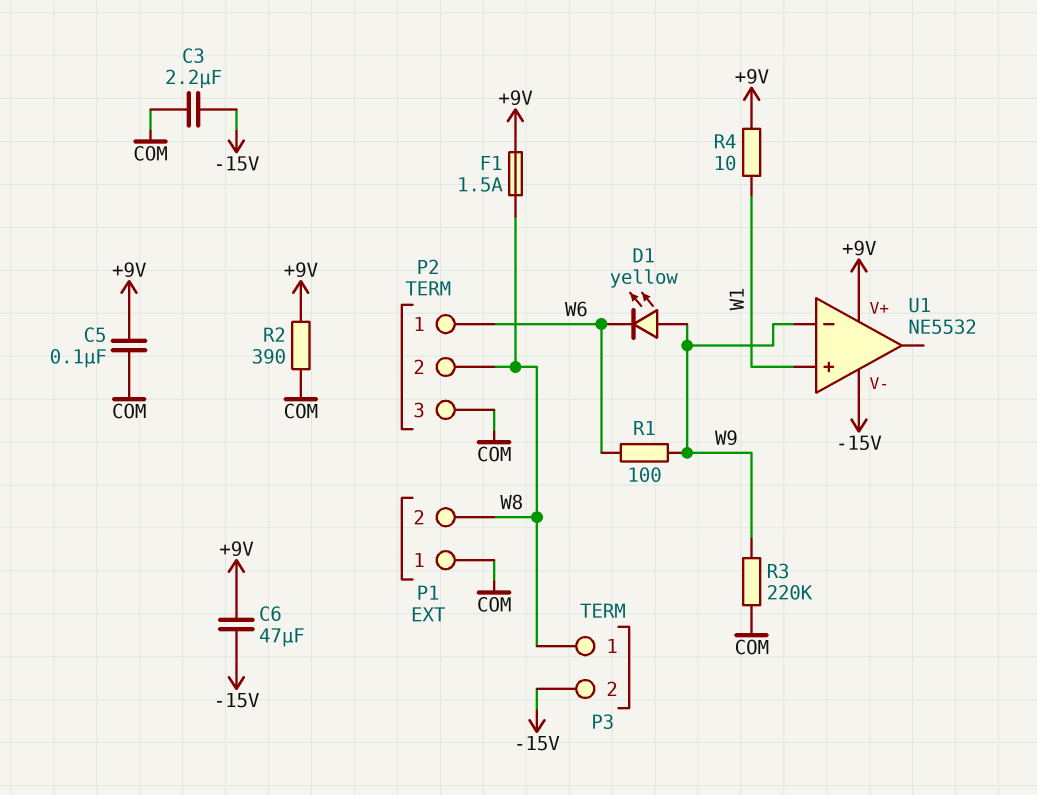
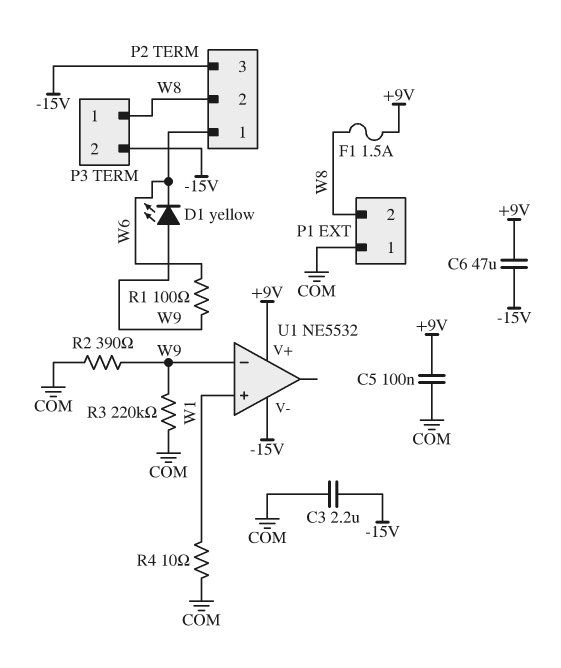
P2 pin 3: COM -> -15V
R2: 390 (+9V, COM) -> 390 (COM, W9)
R4: 10 (+9V, W1) -> 10 (COM, W1)

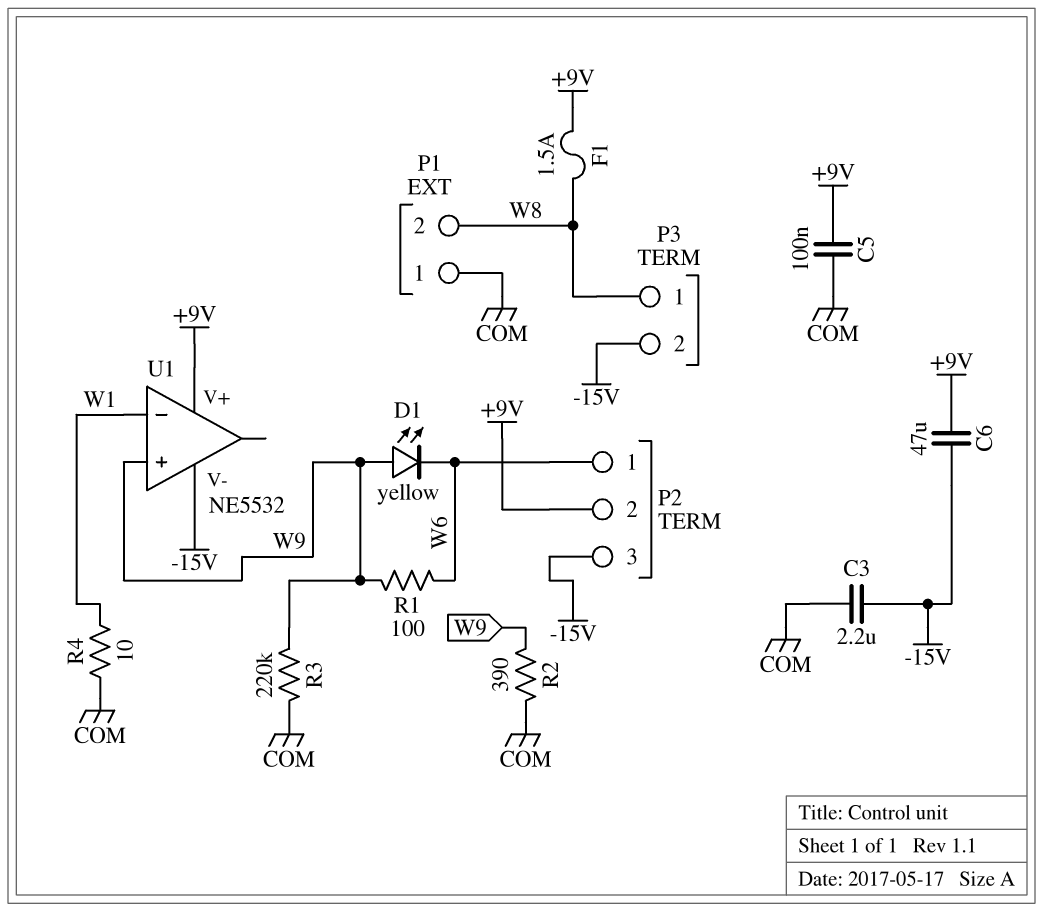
P2 pin 2: W8 -> +9V
U1 pin in+: W1 -> W9
U1 pin in-: W9 -> W1

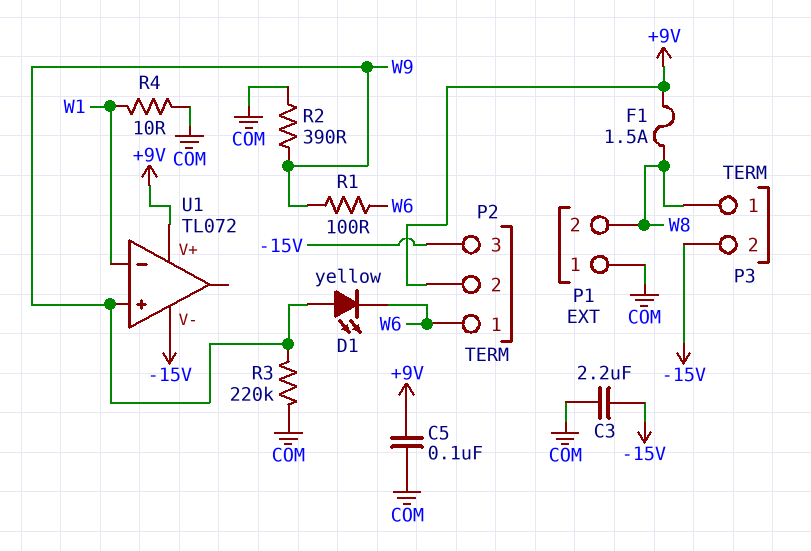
C6: 47uF (+9V, -15V) -> none
U1: NE5532 -> TL072

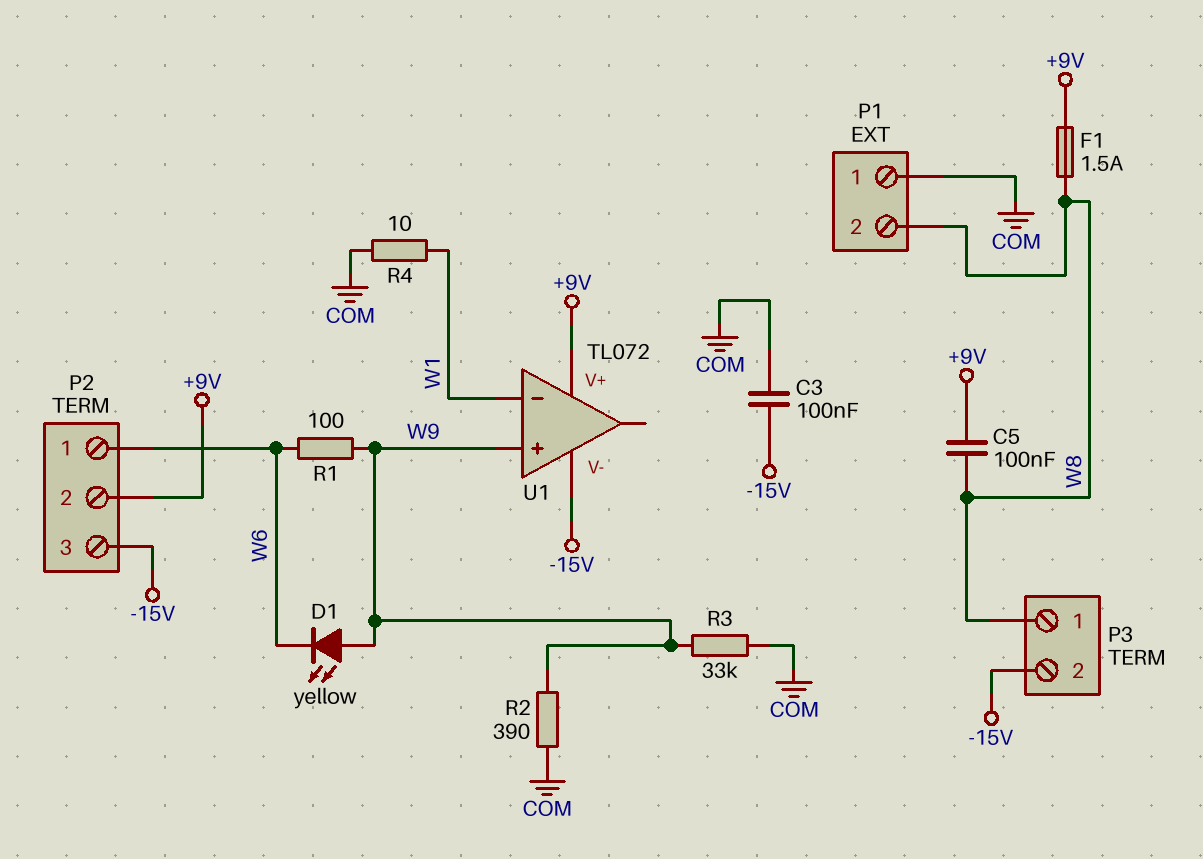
C3: 2.2uF (-15V, COM) -> 100nF (-15V, COM)
C5: 100nF (+9V, COM) -> 100nF (+9V, W8)
R3: 220k (COM, W9) -> 33k (COM, W9)

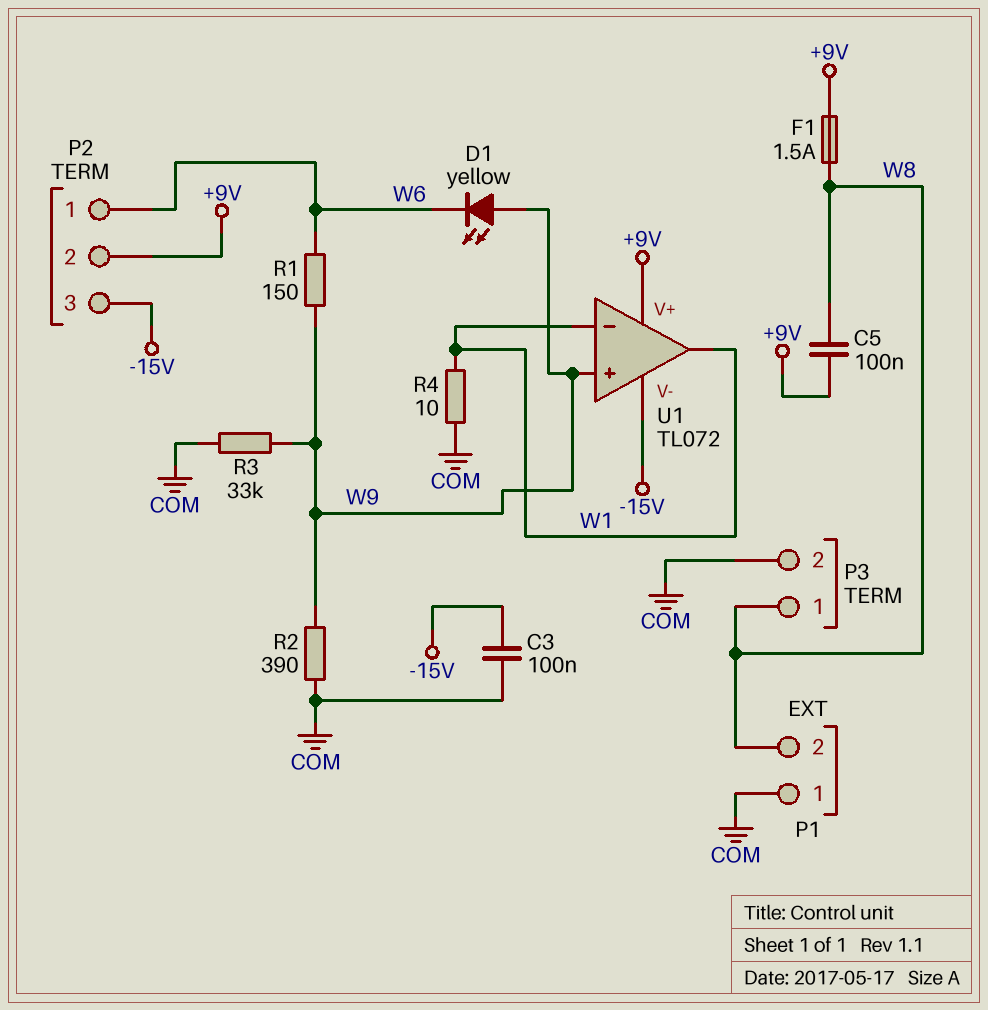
P3 pin 2: -15V -> COM
R1: 100 (W6, W9) -> 150 (W6, W9)
U1 pin out: none -> W1

